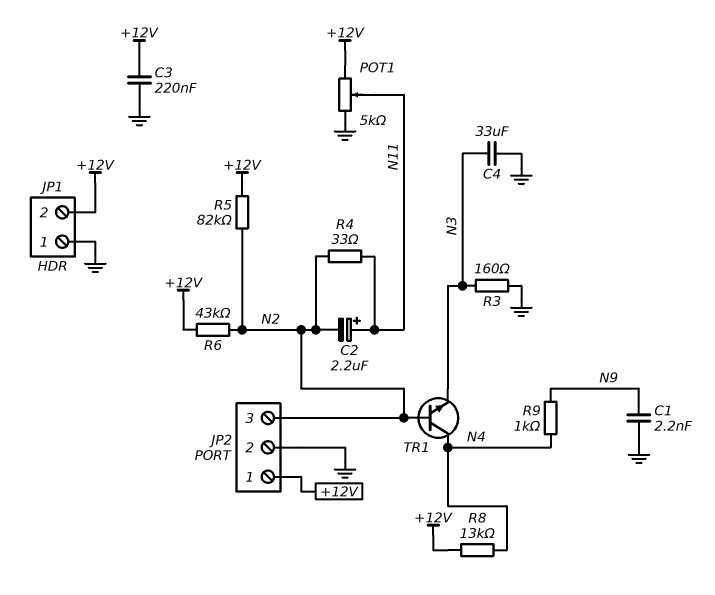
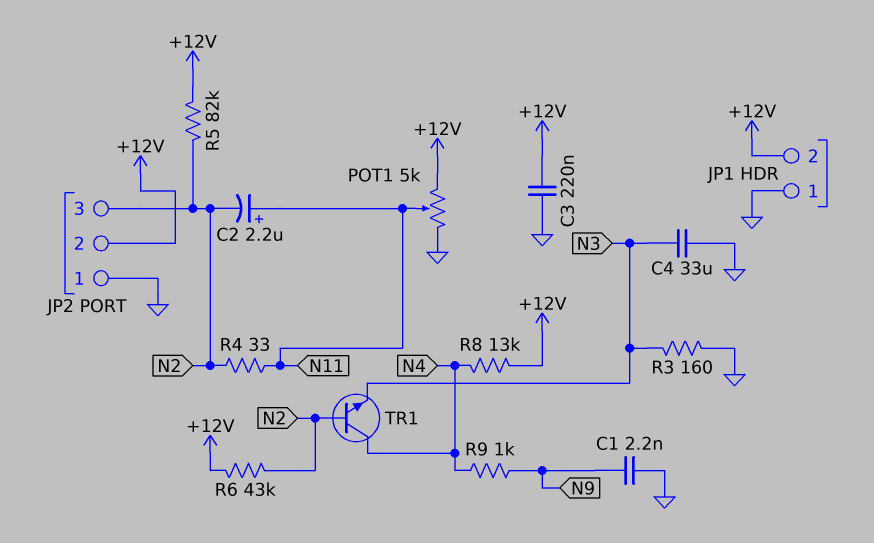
JP2 pin 1: +12V -> GND
JP2 pin 2: GND -> +12V

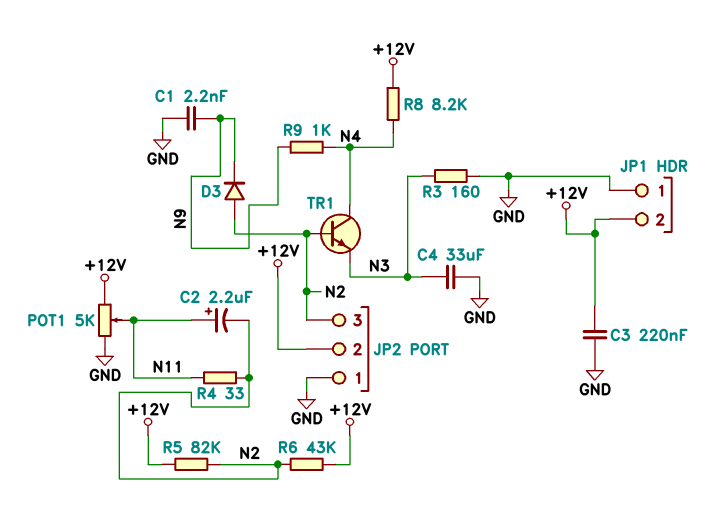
D3: none -> diode (A N2, K N9)
R8: 13k (+12V, N4) -> 8.2k (+12V, N4)

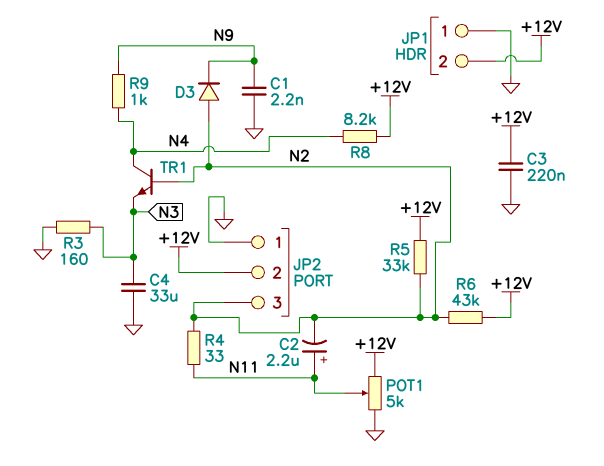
R5: 82k (+12V, N2) -> 33k (+12V, N2)

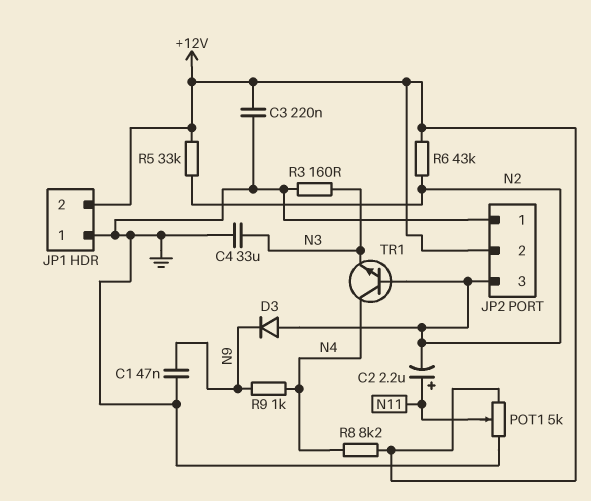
C1: 2.2nF (GND, N9) -> 47nF (GND, N9)
R4: 33 (N2, N11) -> none

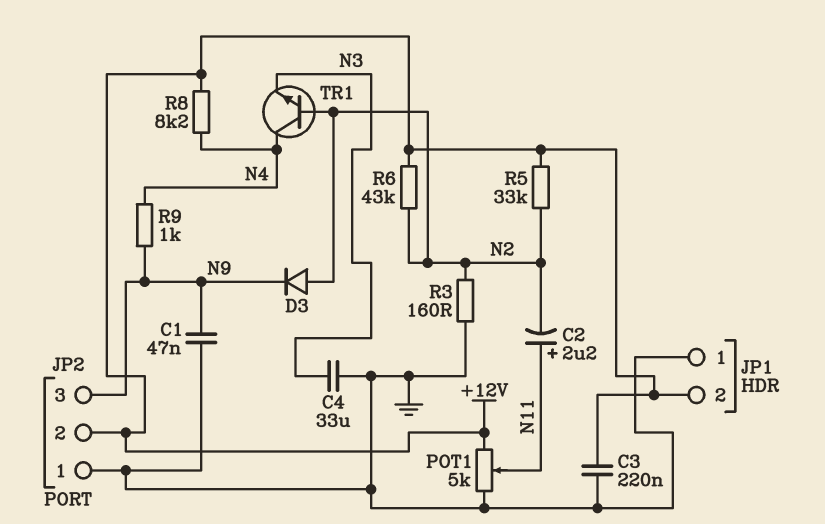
JP2 pin 3: N2 -> N9
R3: 160 (GND, N3) -> 160 (GND, N2)

